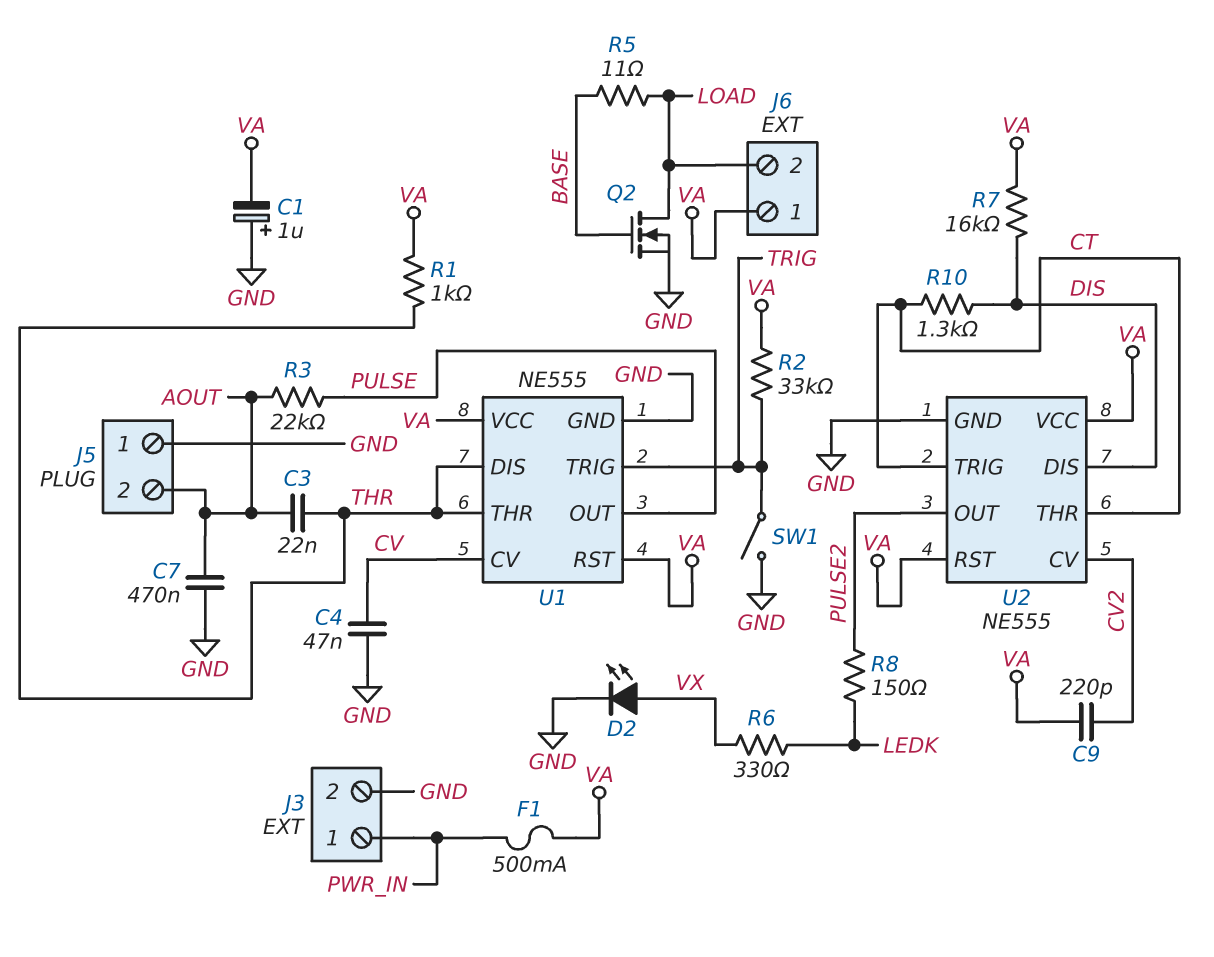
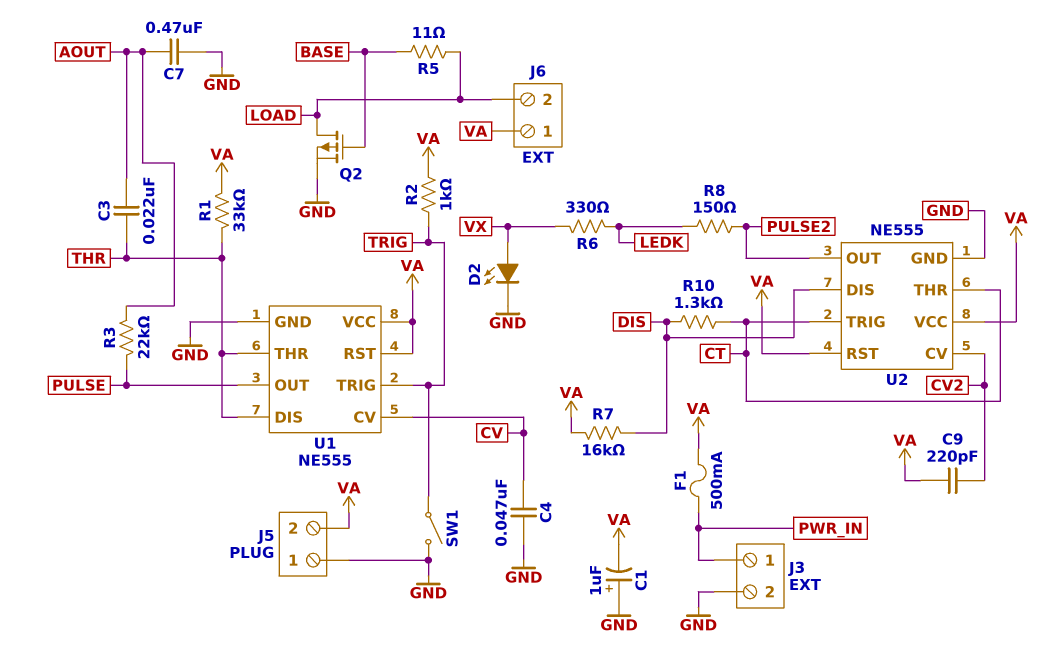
J5 pin 2: AOUT -> VA
Q2: NMOS (G BASE, D LOAD, S GND) -> PMOS (G BASE, D LOAD, S GND)
R1: 1k (THR, VA) -> 33k (THR, VA)
R2: 33k (TRIG, VA) -> 1k (TRIG, VA)

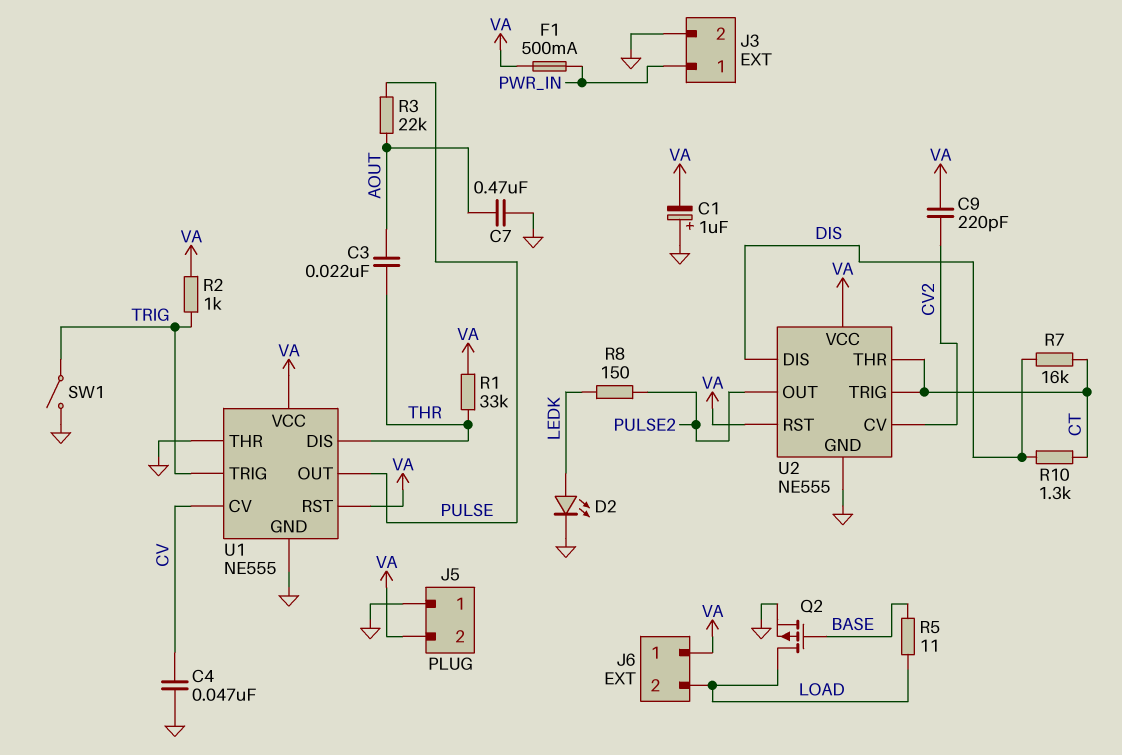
D2: LED (A VX, K GND) -> LED (A LEDK, K GND)
R6: 330 (LEDK, VX) -> none
R7: 16k (DIS, VA) -> 16k (CT, DIS)
U1 pin THR: THR -> GND

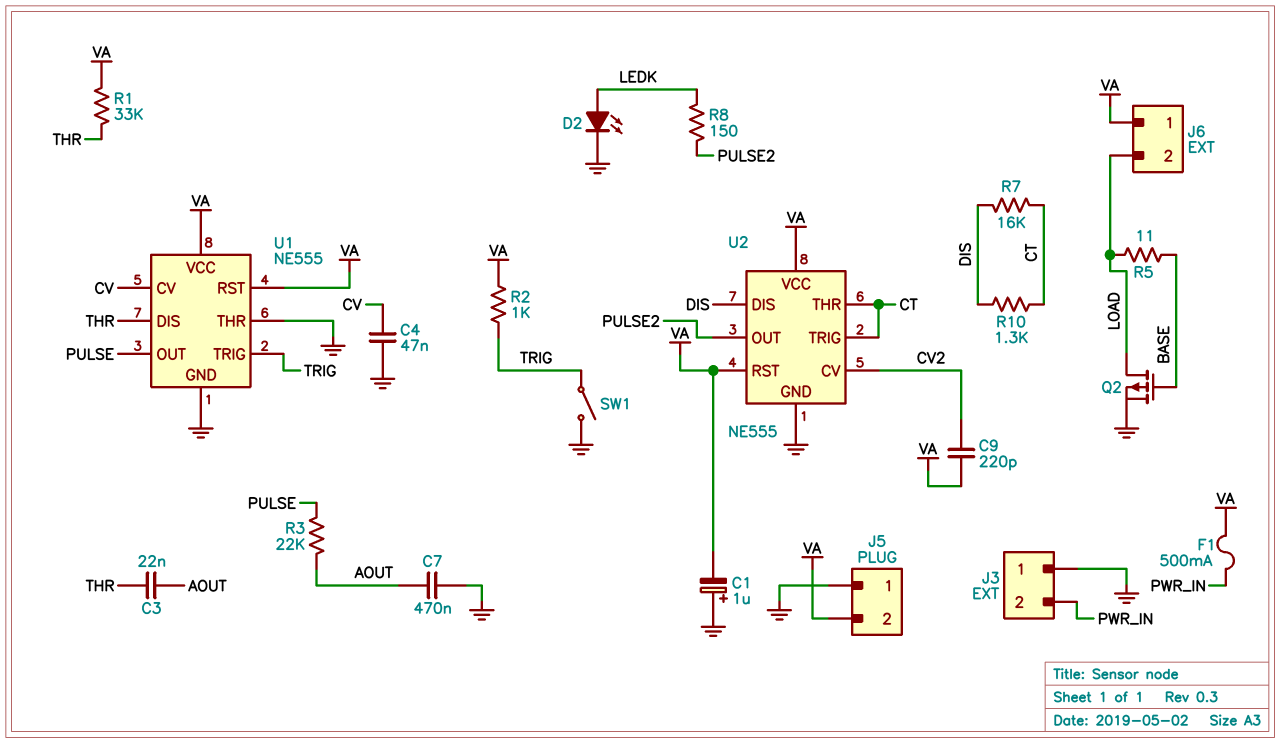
J3 pin 1: PWR_IN -> GND
J3 pin 2: GND -> PWR_IN

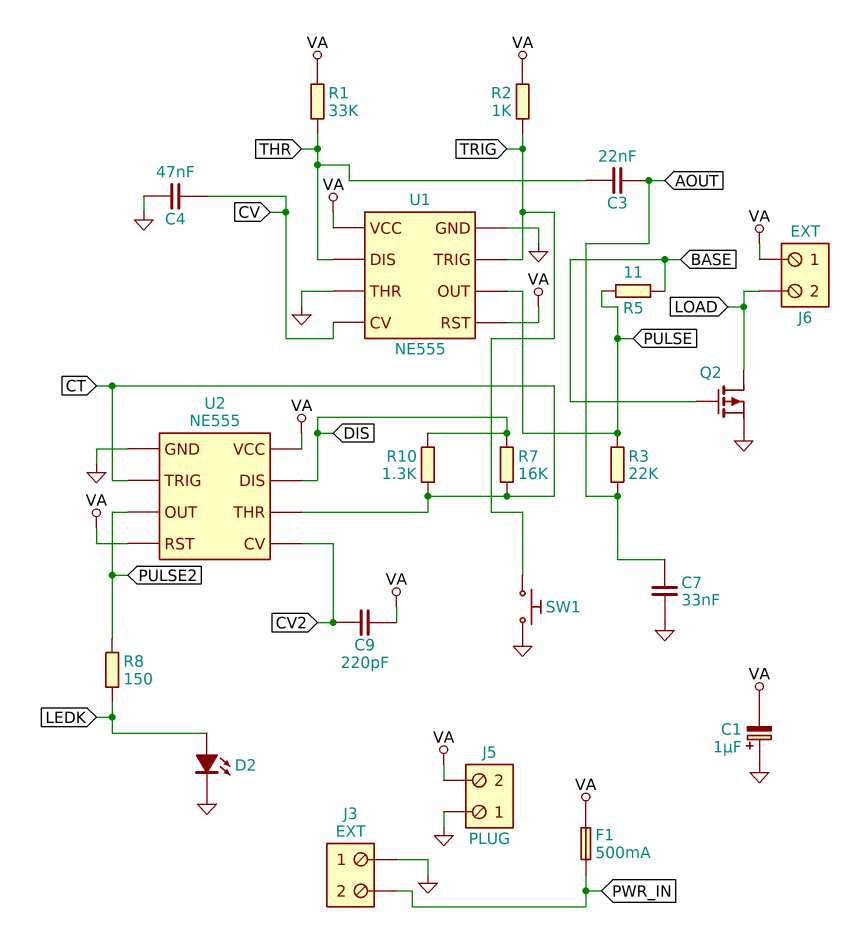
C7: 470nF (AOUT, GND) -> 33nF (AOUT, GND)
R5: 11 (BASE, LOAD) -> 11 (BASE, PULSE)
SW1: switch (GND, TRIG) -> button (GND, TRIG)

